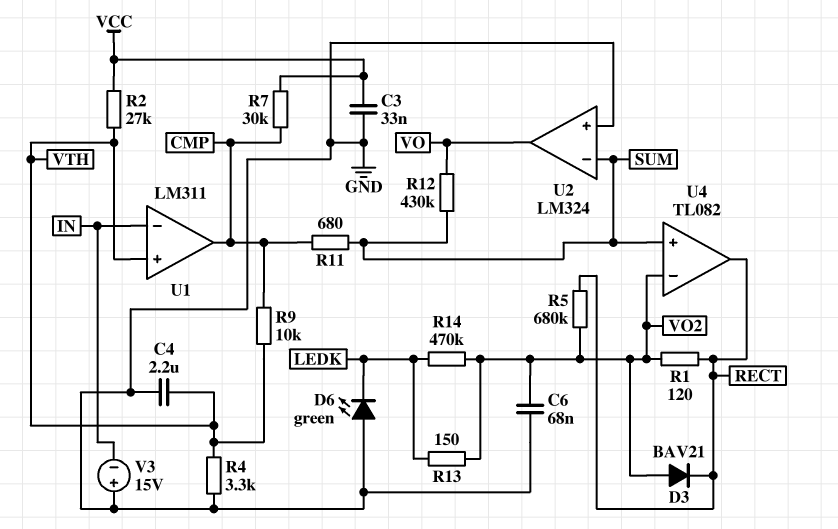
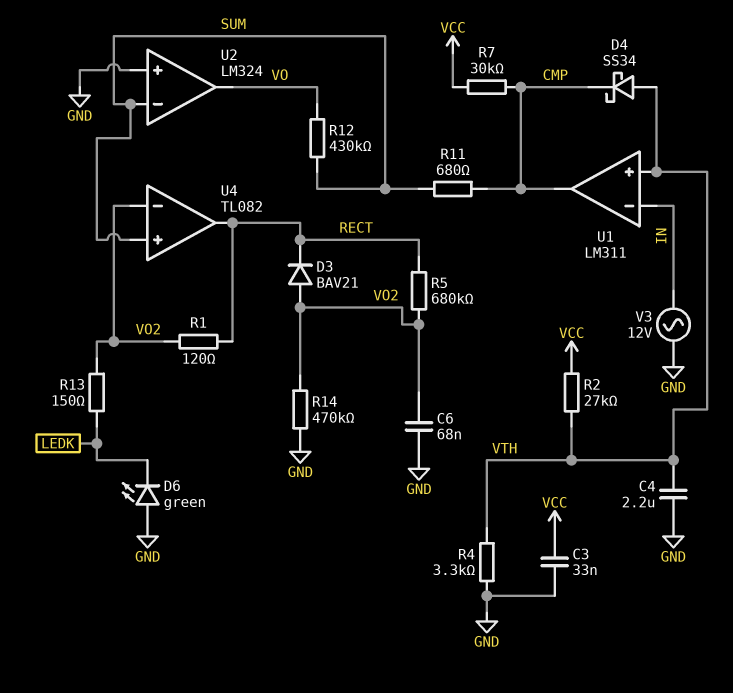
D4: none -> schottky SS34 (A VTH, K CMP)
R9: 10k (CMP, VTH) -> none
R14: 470k (LEDK, VO2) -> 470k (GND, VO2)
V3: 15V (plus GND, minus IN) -> AC 12V (GND, IN)

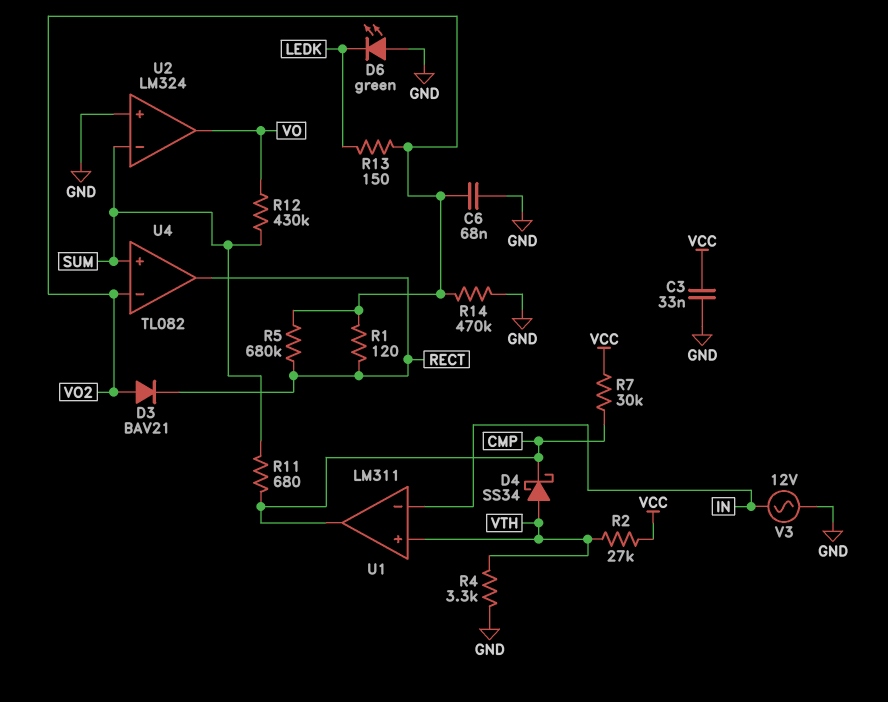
C4: 2.2uF (GND, VTH) -> none

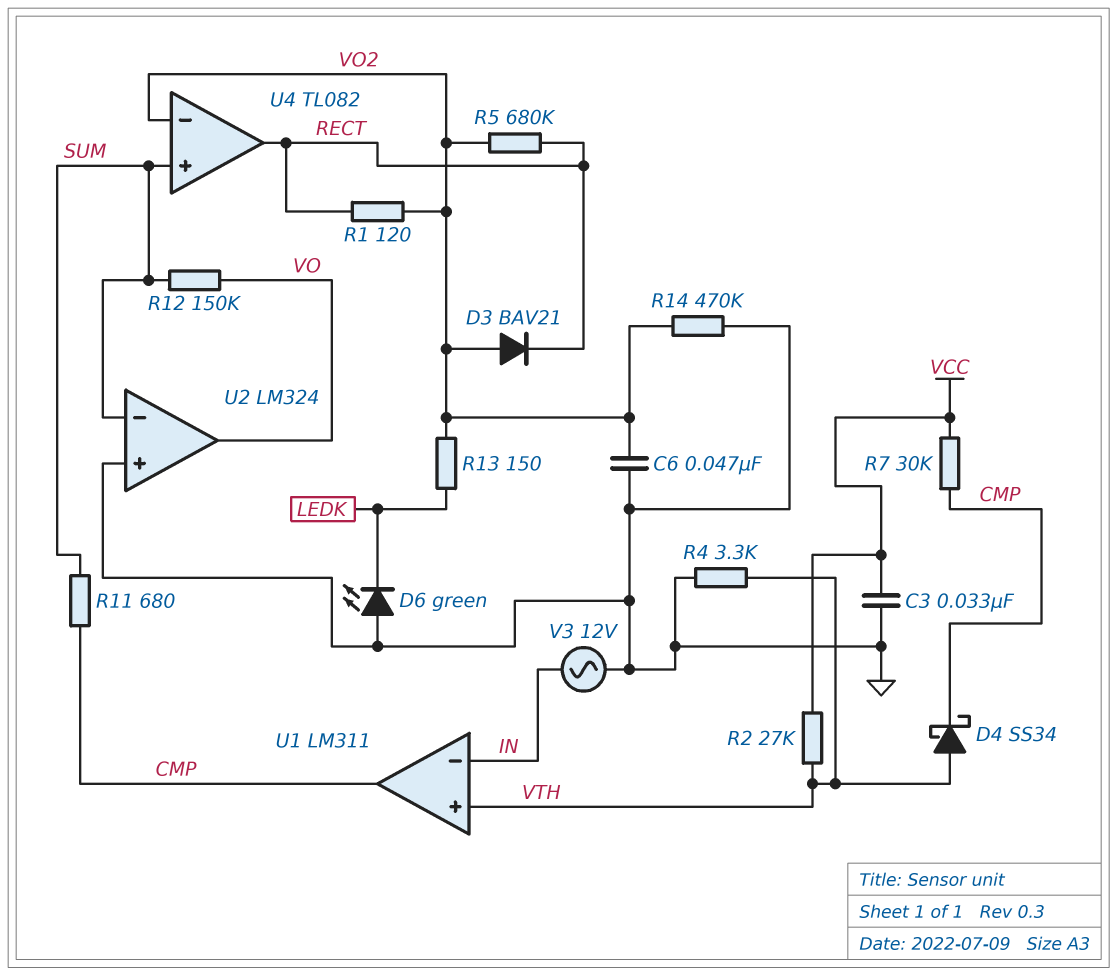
C6: 68nF (GND, VO2) -> 47nF (GND, VO2)
R12: 430k (SUM, VO) -> 150k (SUM, VO)

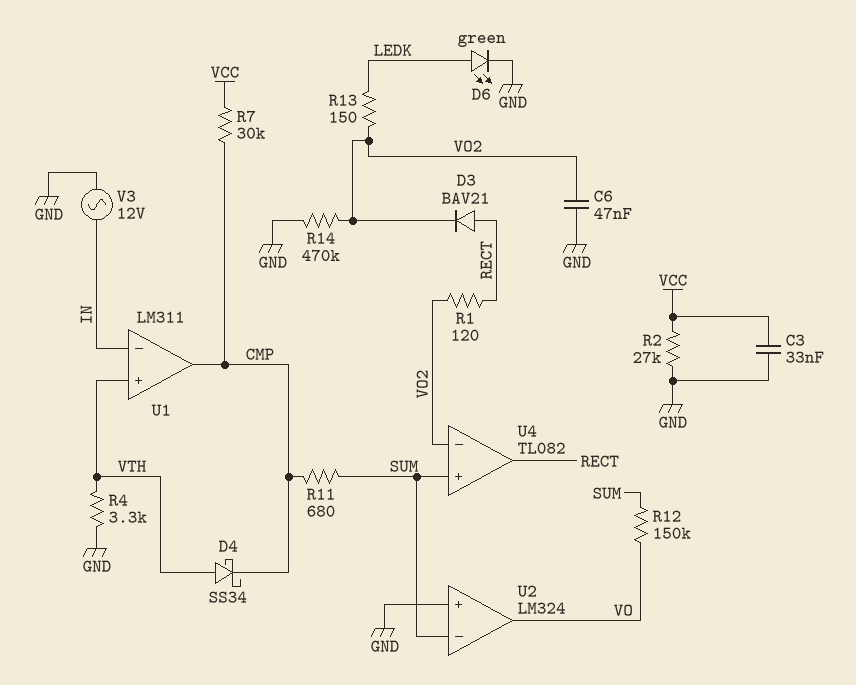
D3: diode BAV21 (A VO2, K RECT) -> diode BAV21 (A RECT, K VO2)
D6: LED green (A GND, K LEDK) -> LED green (A LEDK, K GND)
R2: 27k (VCC, VTH) -> 27k (GND, VCC)
R5: 680k (RECT, VO2) -> none

